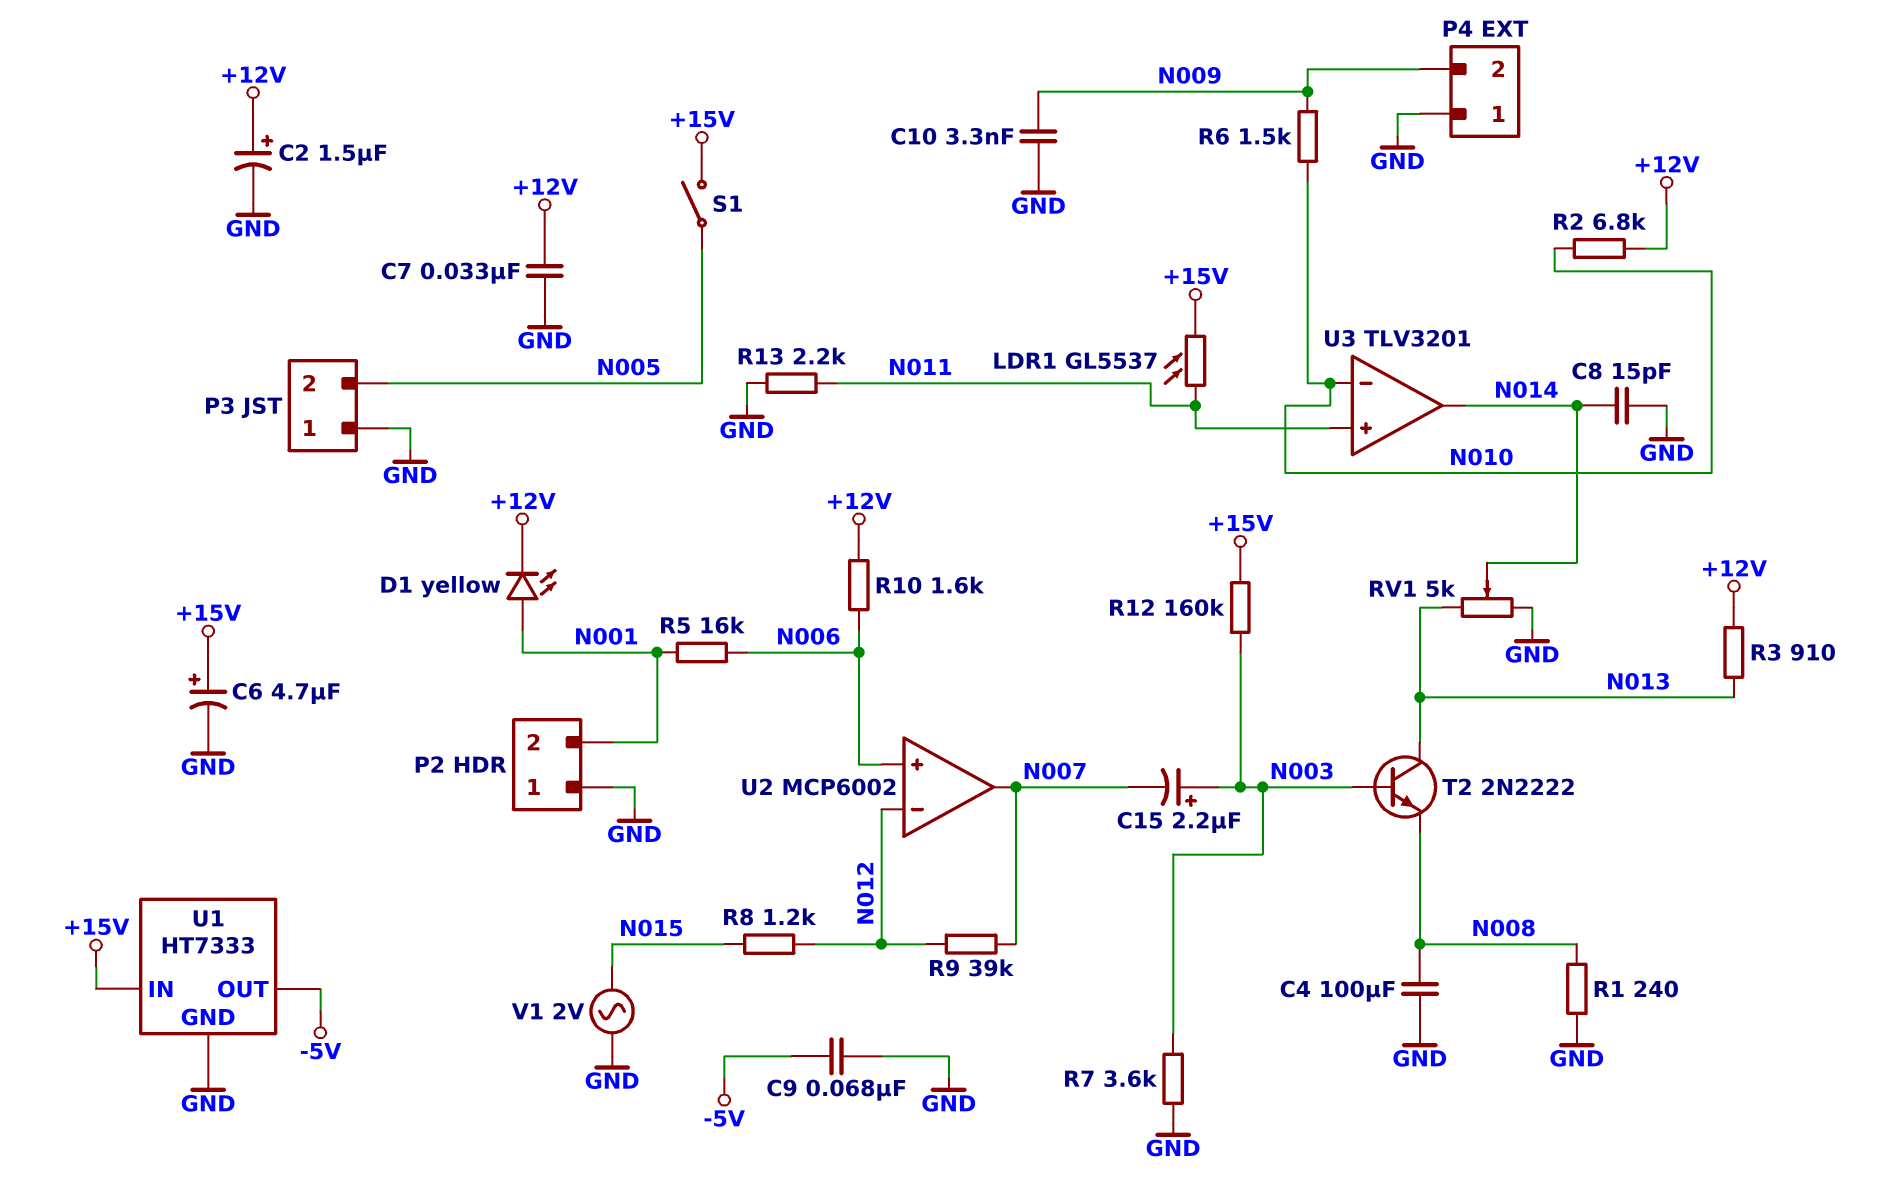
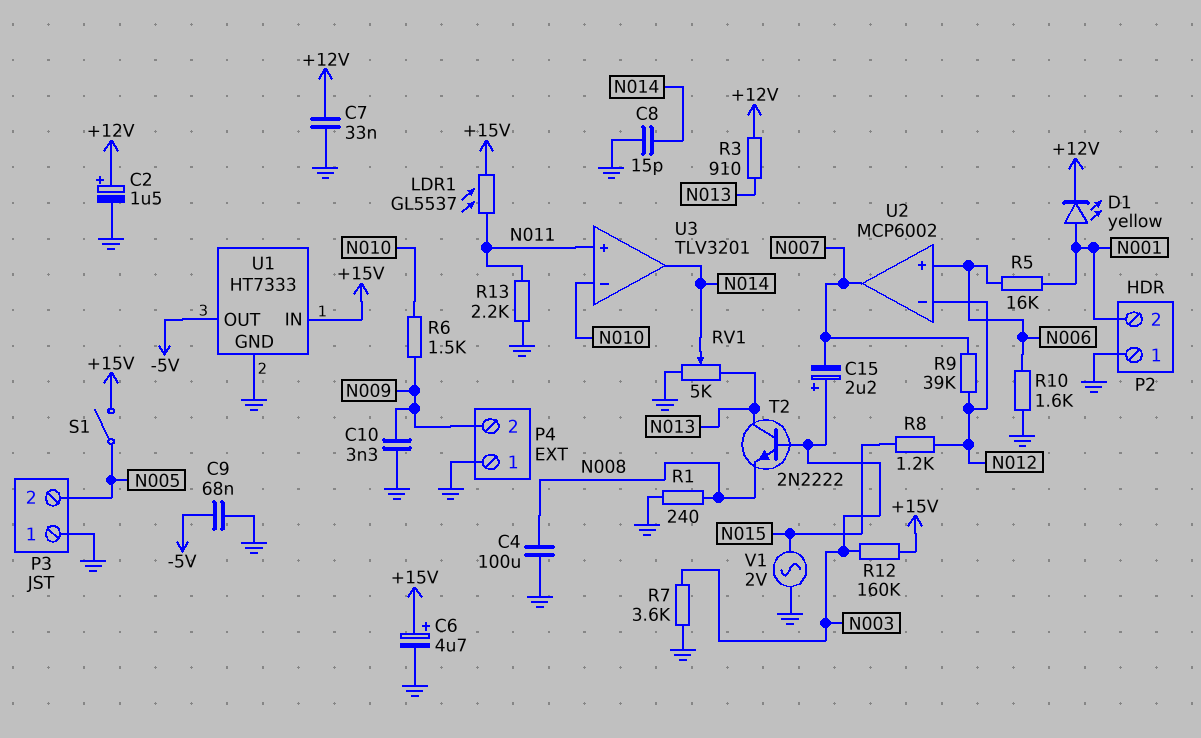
R2: 6.8k (+12V, N010) -> none
R10: 1.6k (+12V, N006) -> 1.6k (GND, N006)

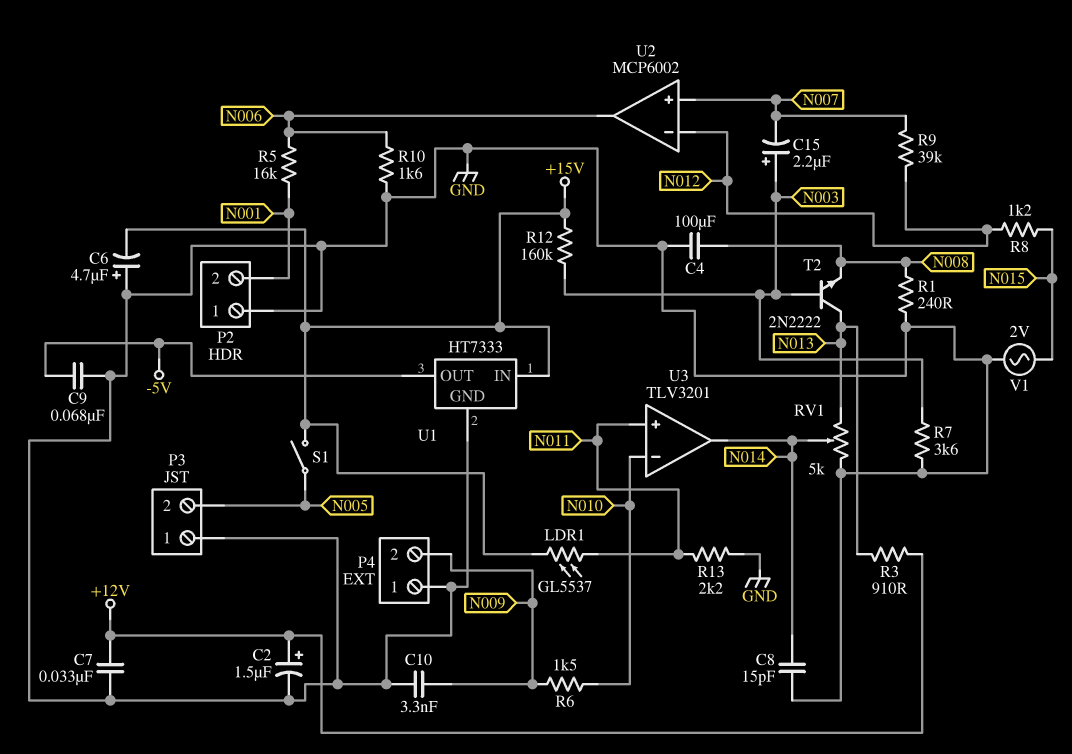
C6: 4.7uF (plus +15V, minus GND) -> 4.7uF (plus GND, minus +15V)
D1: LED yellow (A N001, K +12V) -> none
U2 pin in+: N006 -> N007
U2 pin out: N007 -> N006

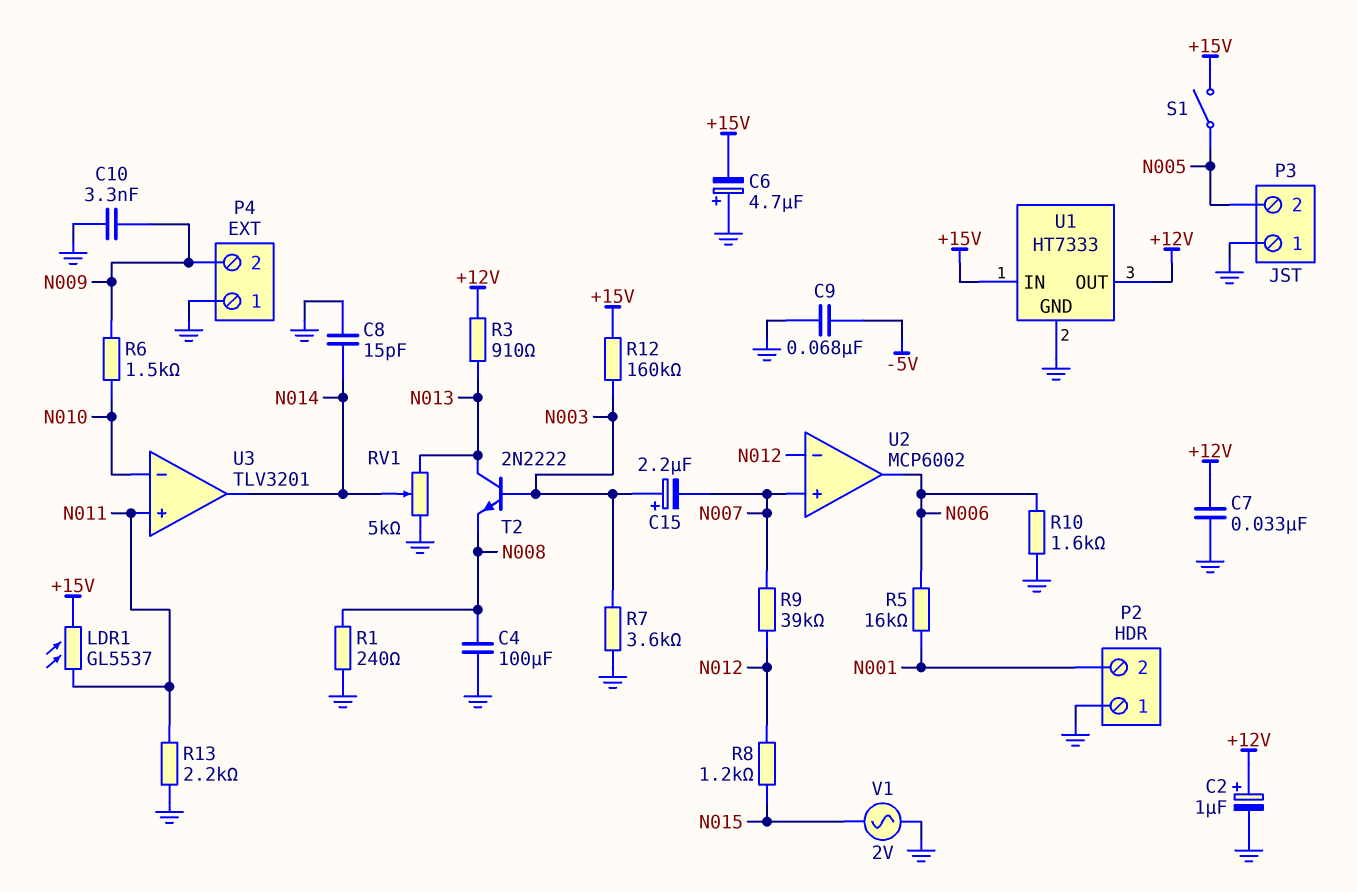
C2: 1.5uF (plus +12V, minus GND) -> 1uF (plus +12V, minus GND)
U1 pin OUT: -5V -> +12V

